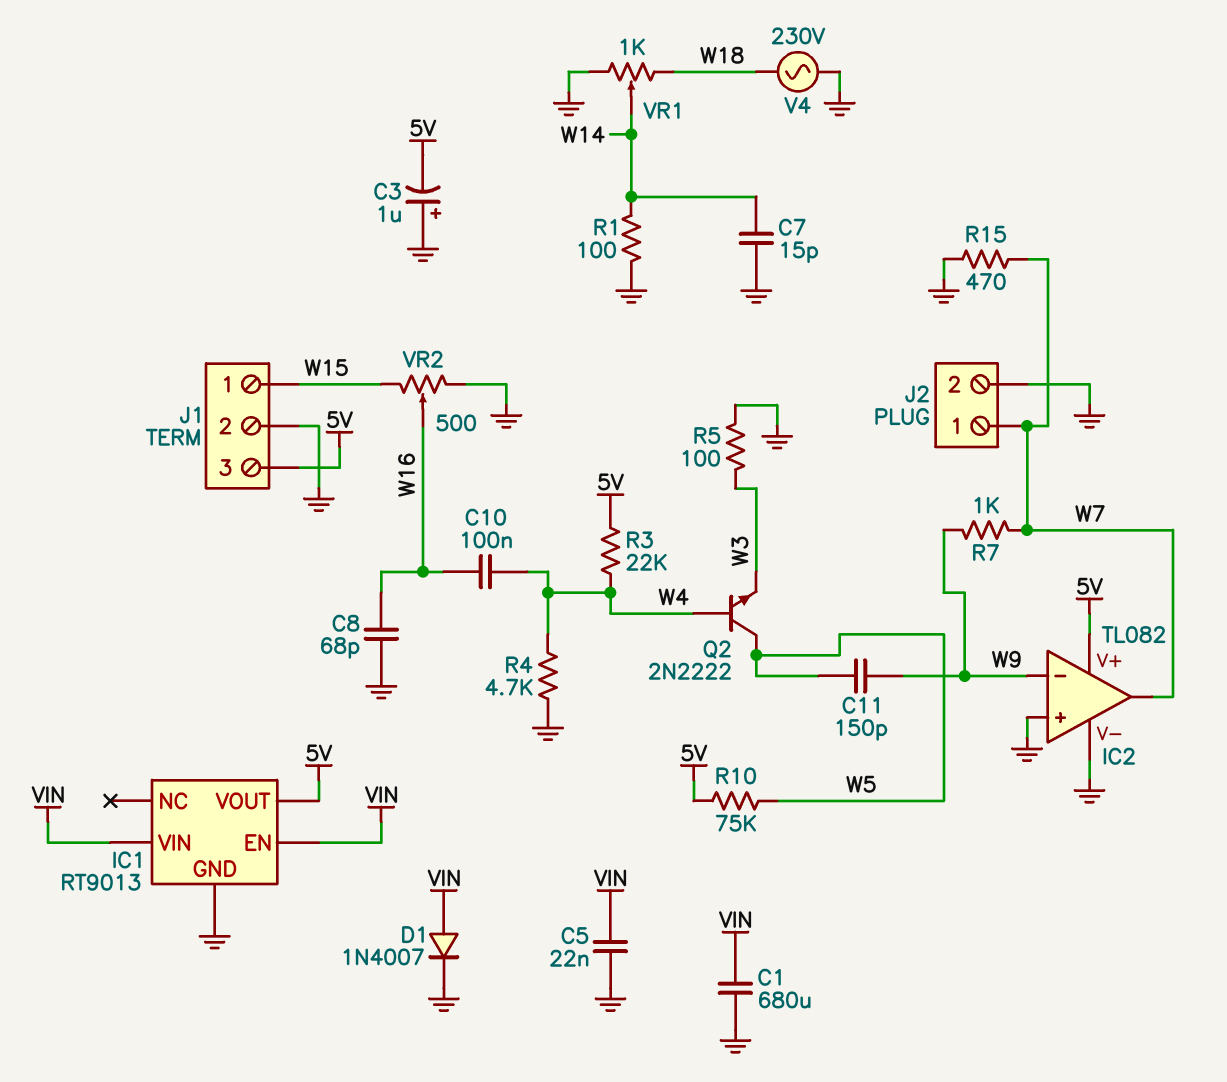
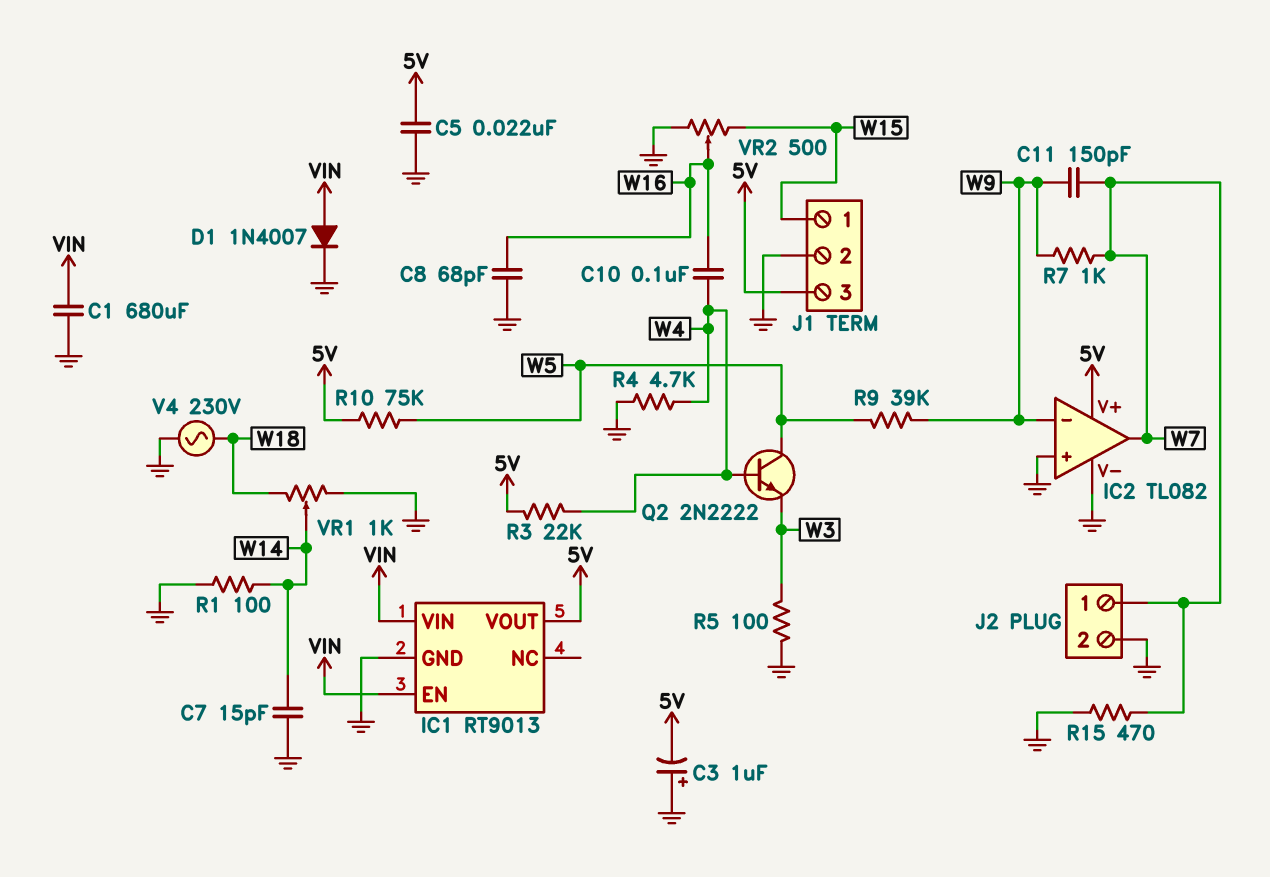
C5: 22nF (GND, VIN) -> 22nF (5V, GND)
C11: 150pF (W5, W9) -> 150pF (W7, W9)
R9: none -> 39k (W5, W9)

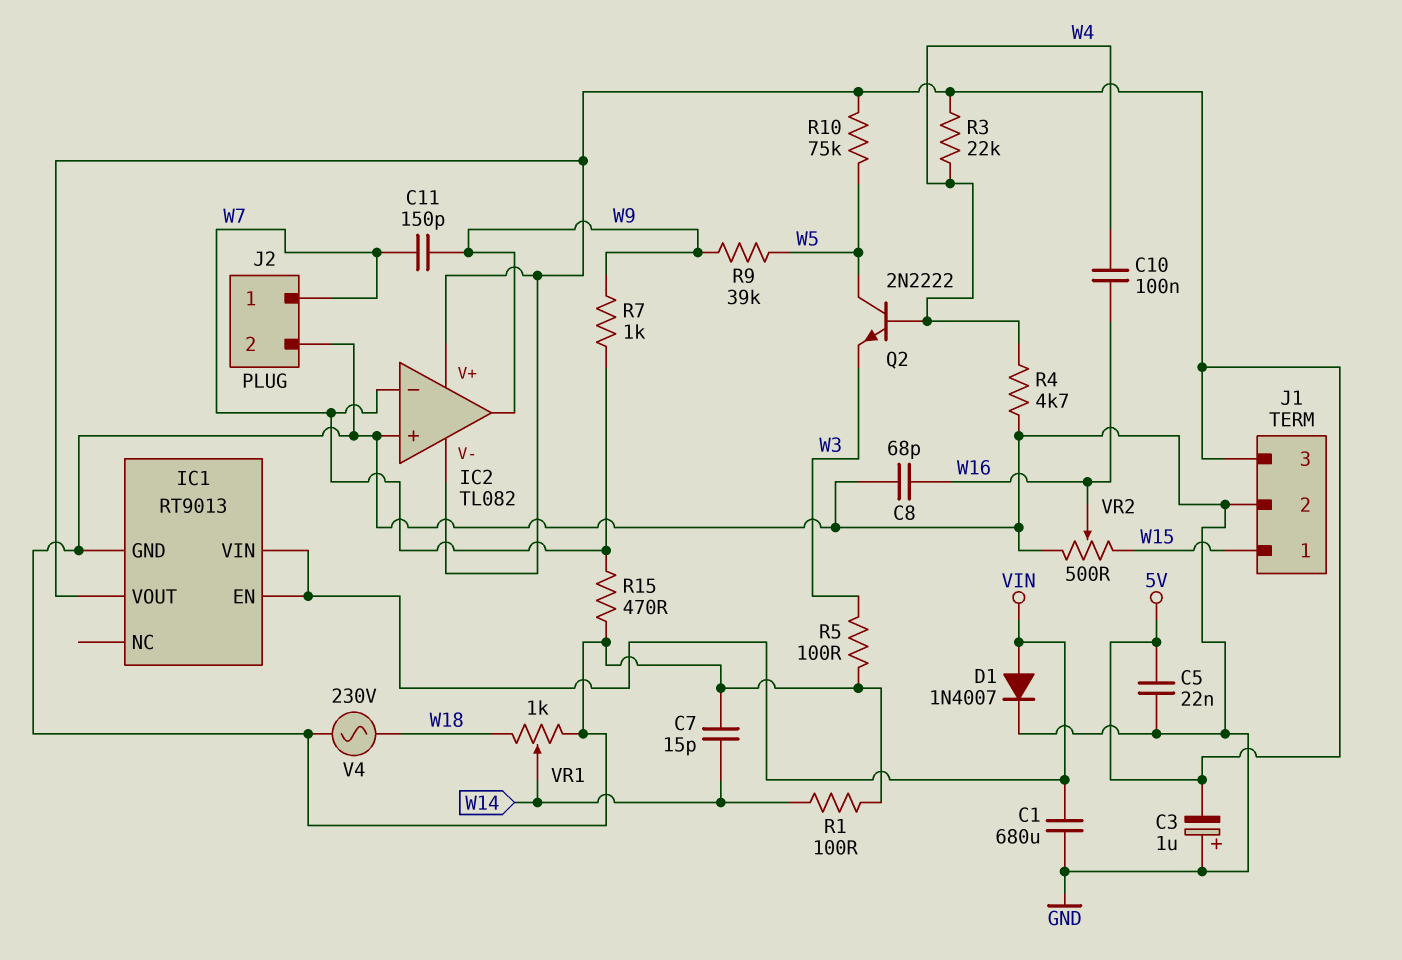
IC2 pin V-: GND -> 5V
IC2 pin in-: W9 -> W7
IC2 pin out: W7 -> W9

